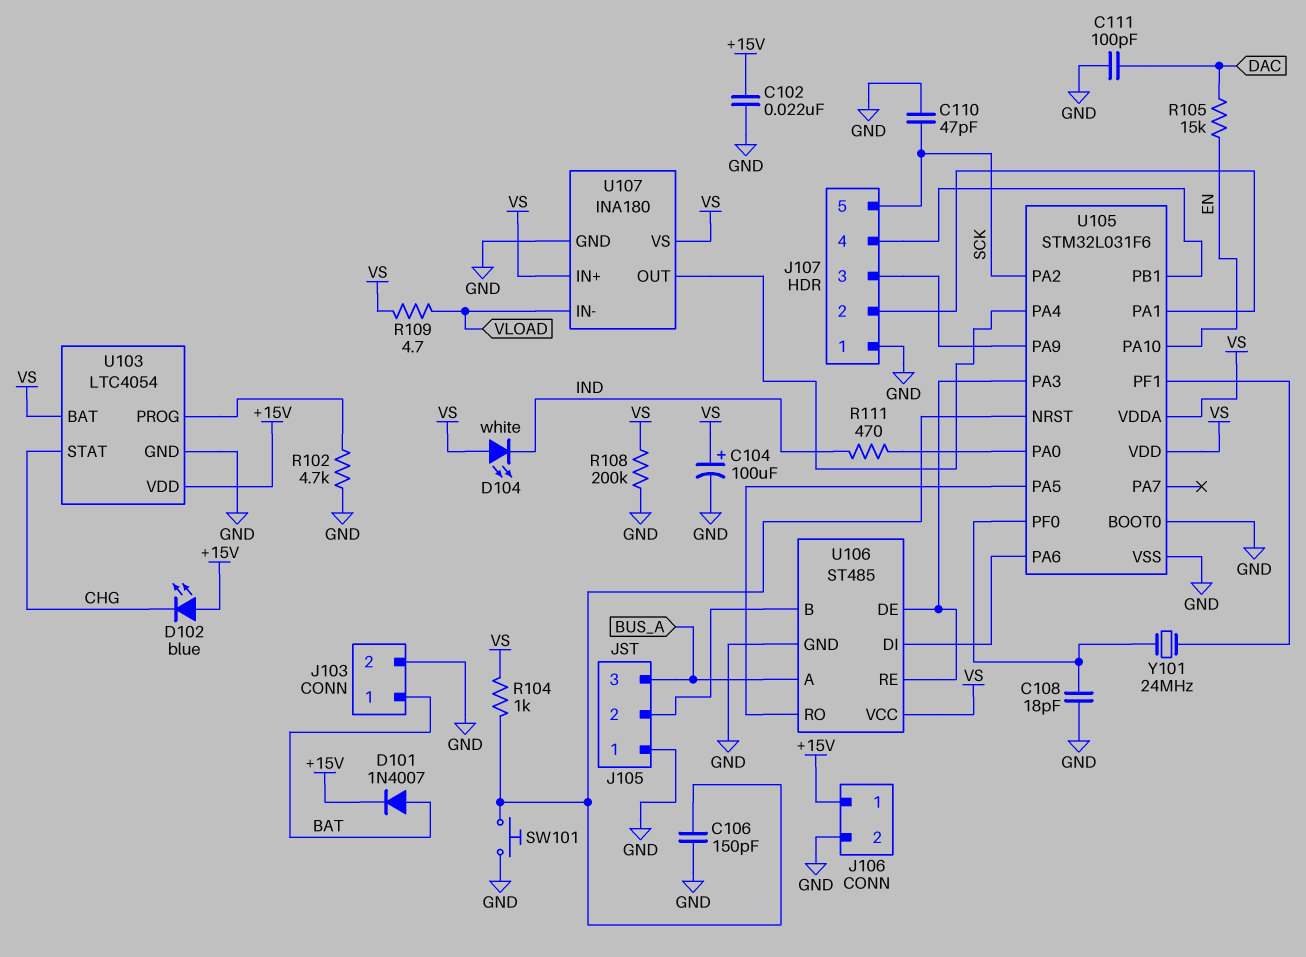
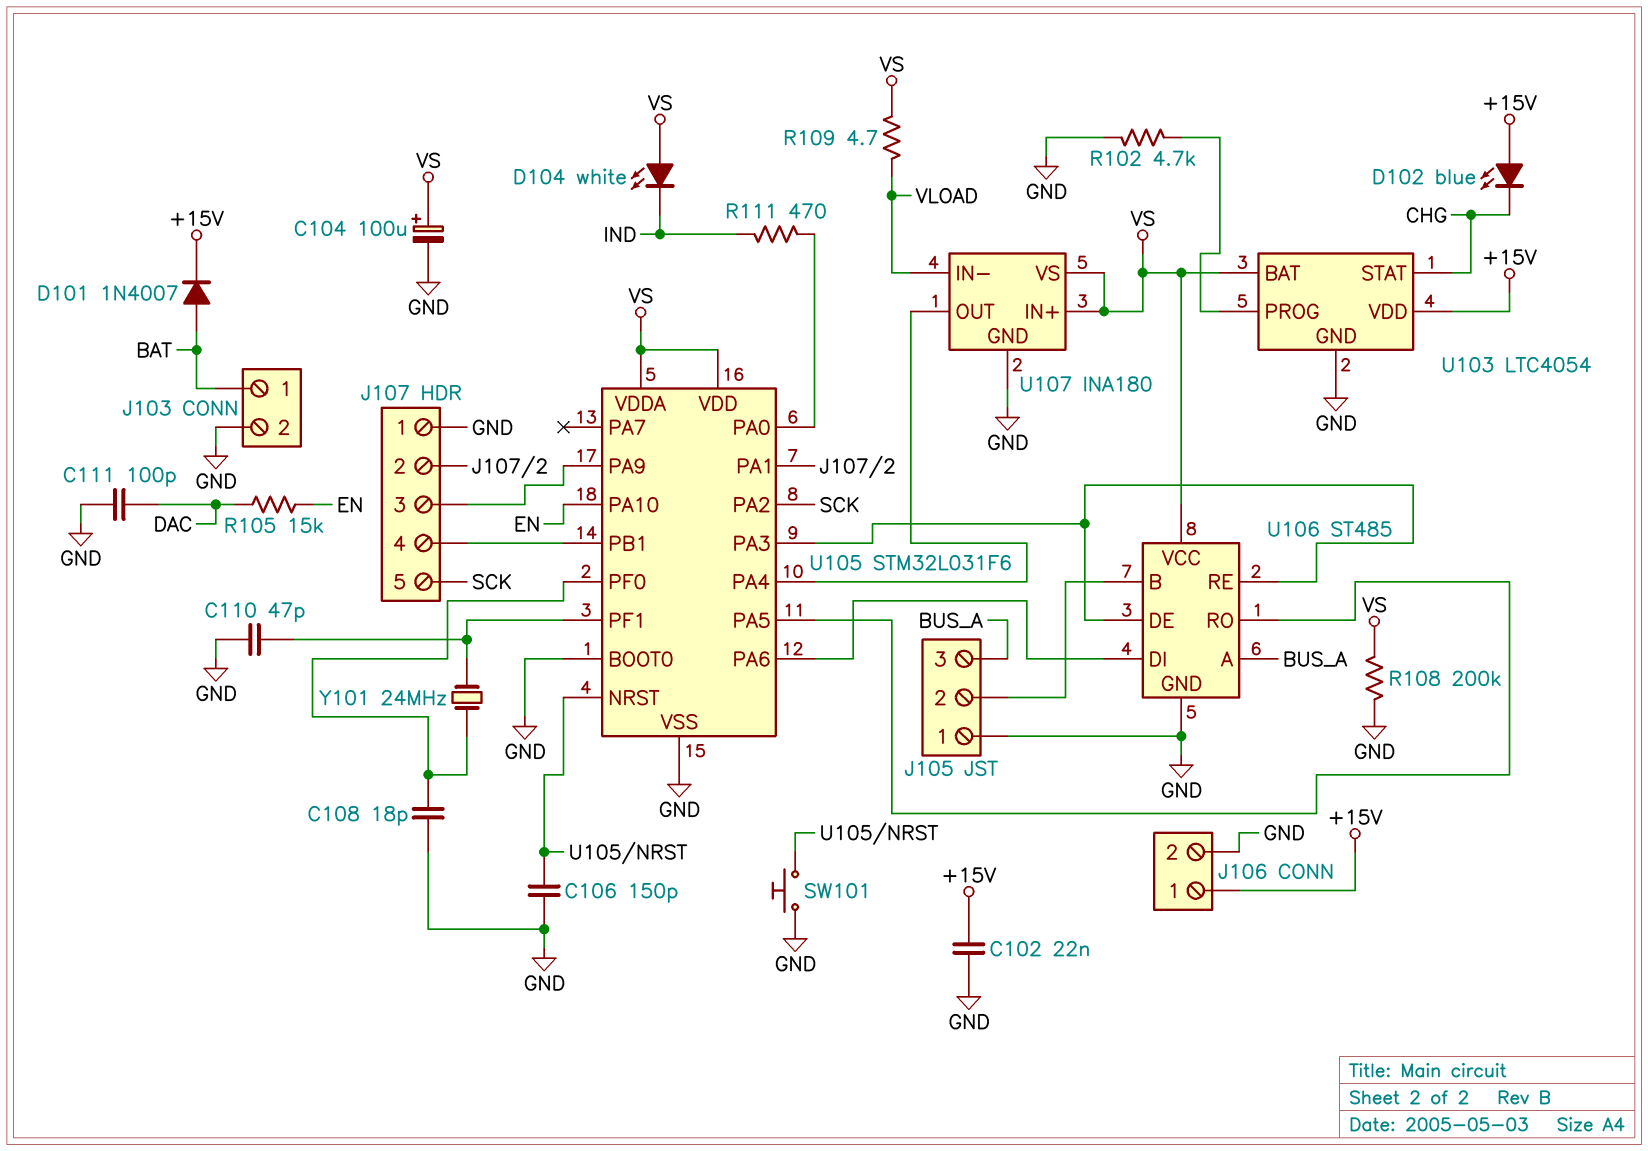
C110: 47pF (GND, SCK) -> 47pF (GND, U105/PF1)
R104: 1k (U105/NRST, VS) -> none

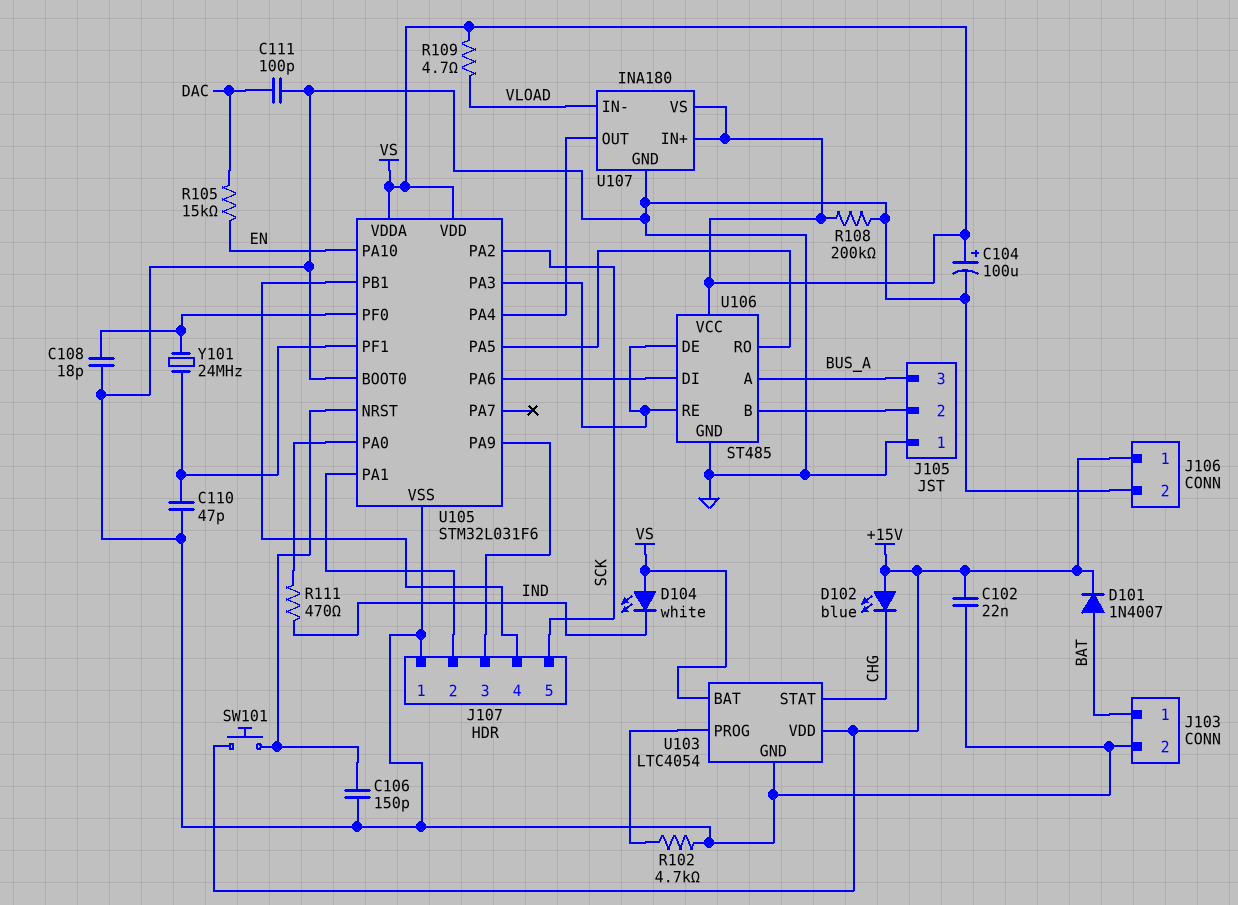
SW101: button (GND, U105/NRST) -> button (+15V, U105/NRST)

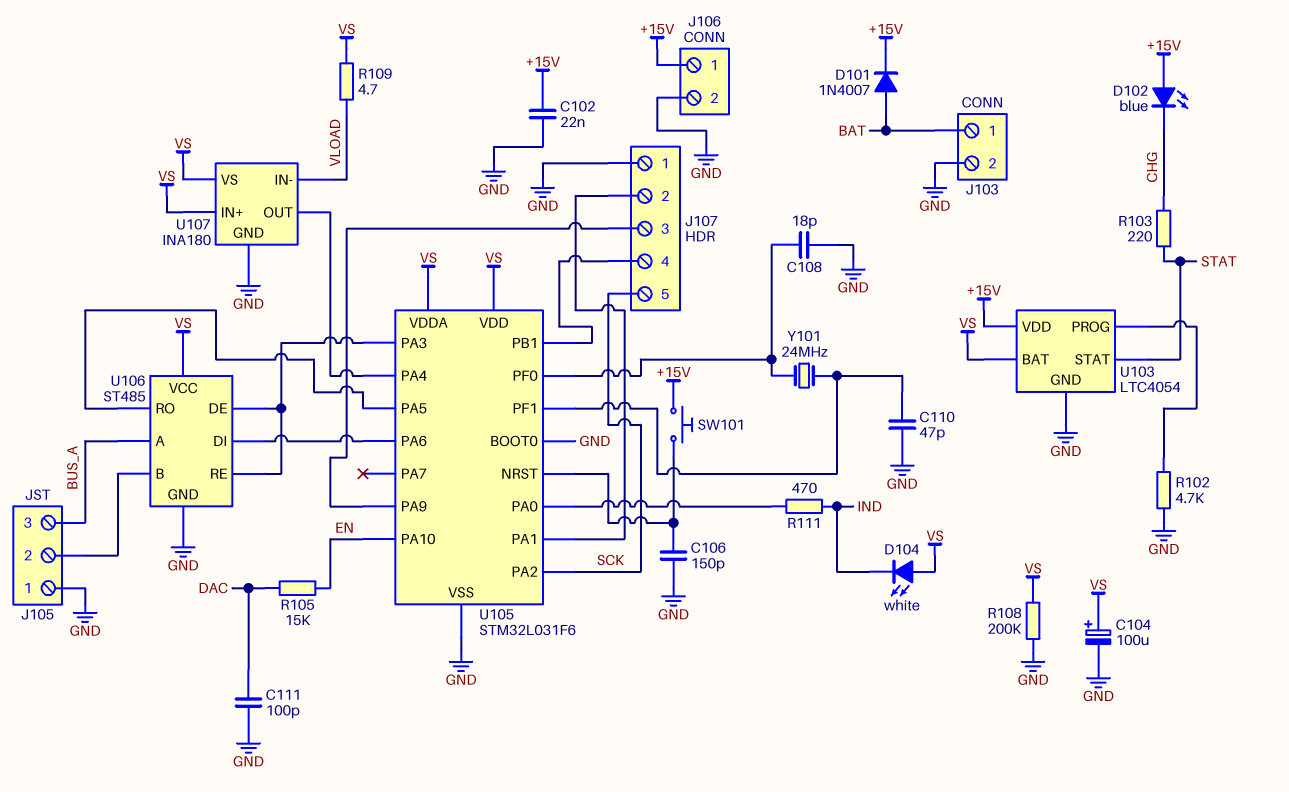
R103: none -> 220 (CHG, STAT)
U103 pin STAT: CHG -> STAT

